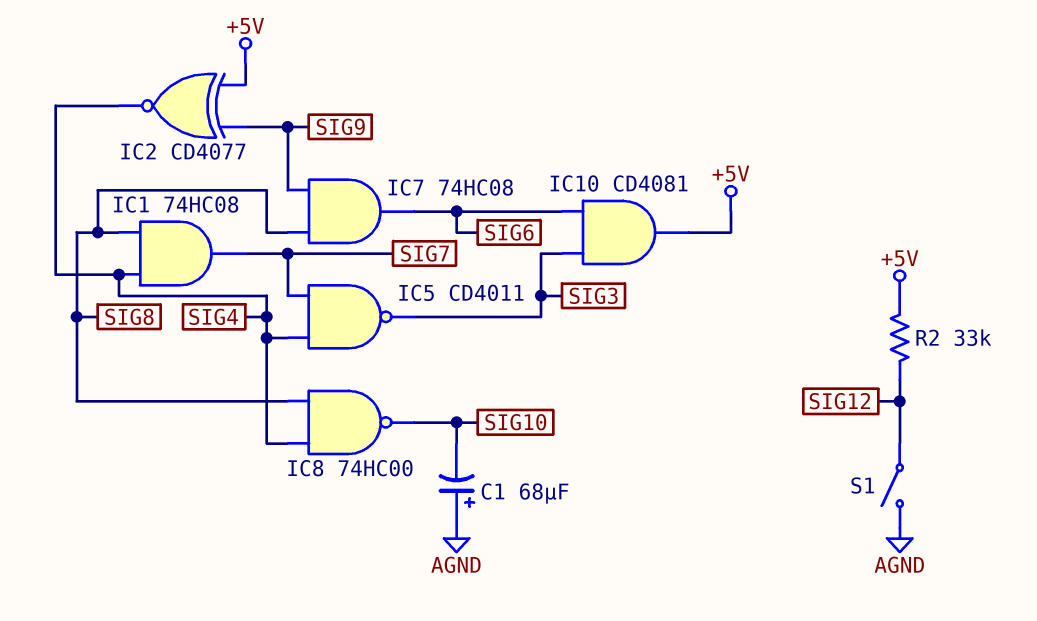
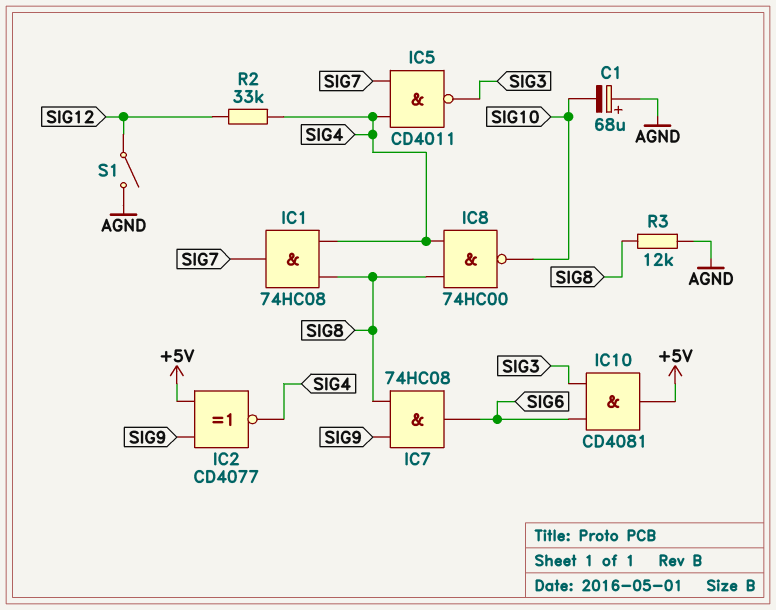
R2: 33k (+5V, SIG12) -> 33k (SIG4, SIG12)
R3: none -> 12k (AGND, SIG8)

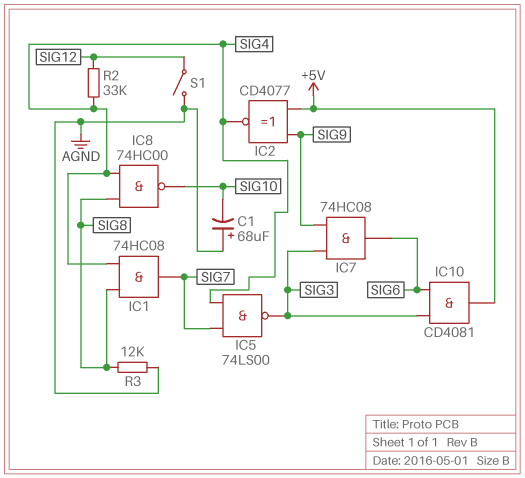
IC5: NAND CD4011 (in SIG4, in SIG7, out SIG3) -> NAND 74LS00 (in SIG4, in SIG7, out SIG3)
IC7: AND 74HC08 (in SIG8, in SIG9, out SIG6) -> AND 74HC08 (in SIG3, in SIG9, out SIG6)

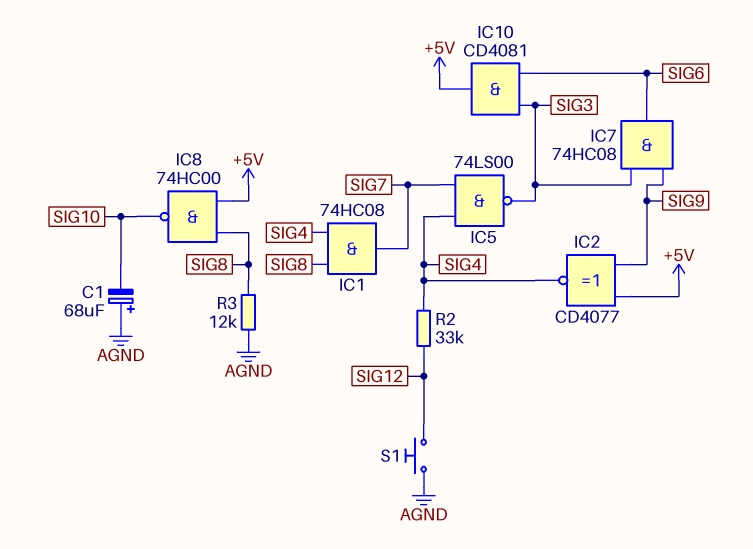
IC8: NAND 74HC00 (in SIG4, in SIG8, out SIG10) -> NAND 74HC00 (in +5V, in SIG8, out SIG10)
S1: switch (AGND, SIG12) -> button (AGND, SIG12)

